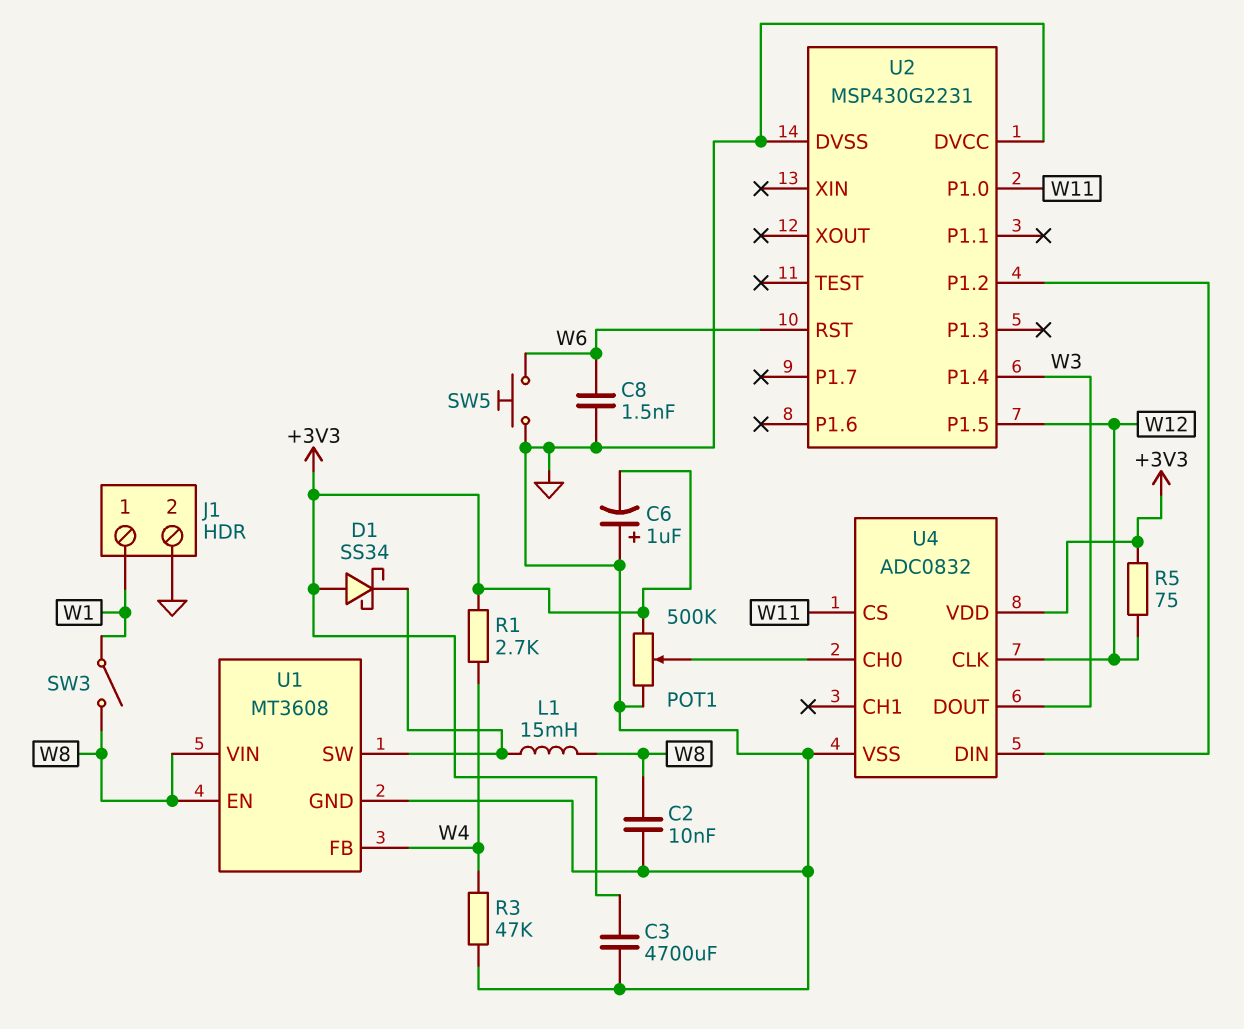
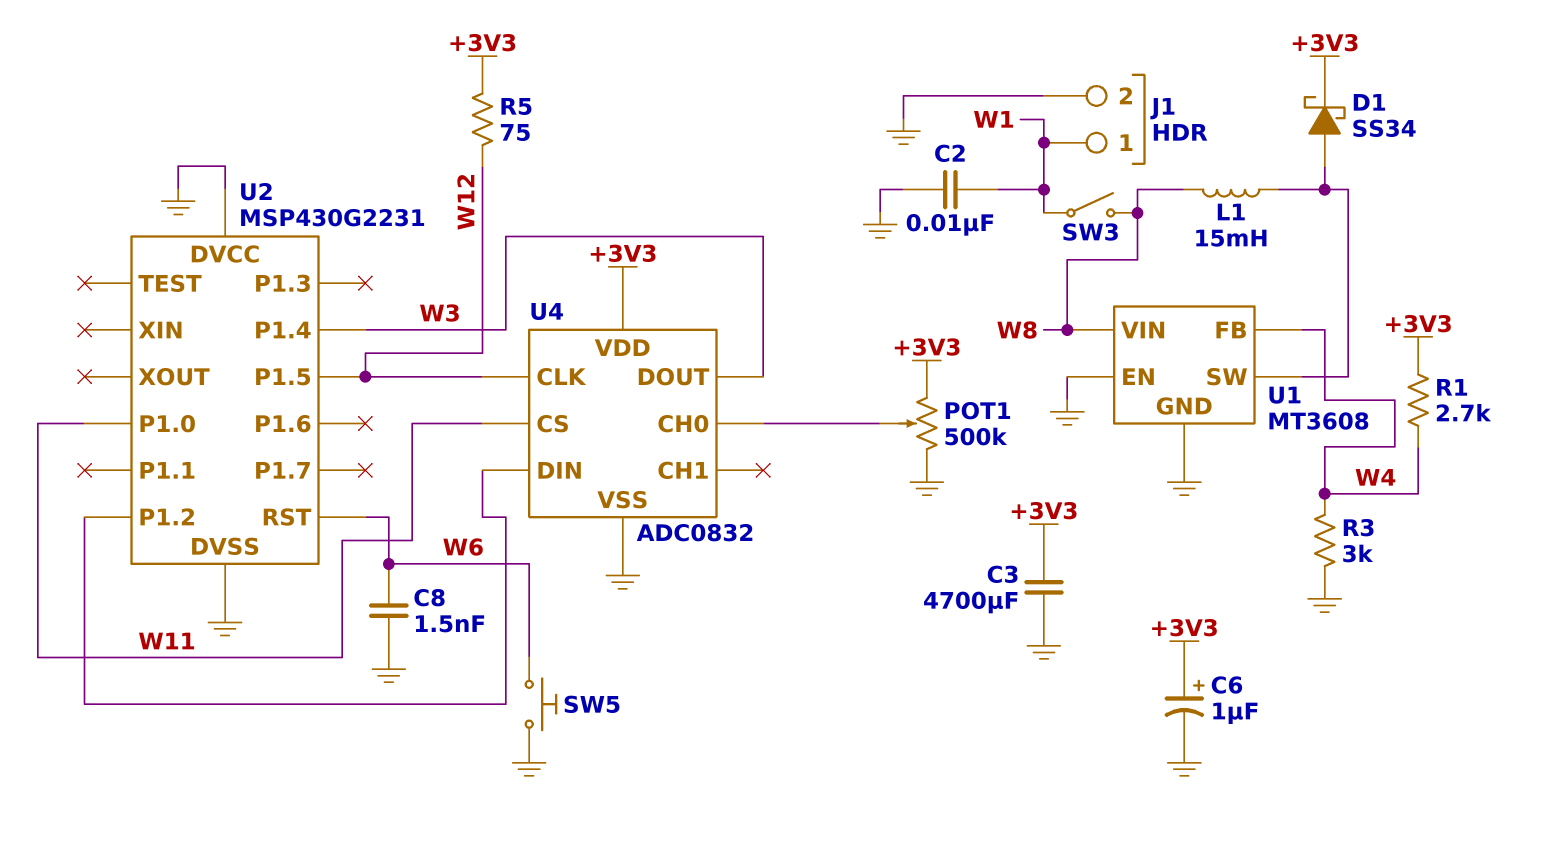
C2: 10nF (GND, W8) -> 10nF (GND, W1)
C6: 1uF (plus GND, minus +3V3) -> 1uF (plus +3V3, minus GND)
D1: schottky SS34 (A +3V3, K U1/SW) -> schottky SS34 (A U1/SW, K +3V3)
R3: 47k (GND, W4) -> 3k (GND, W4)
U1 pin EN: W8 -> GND

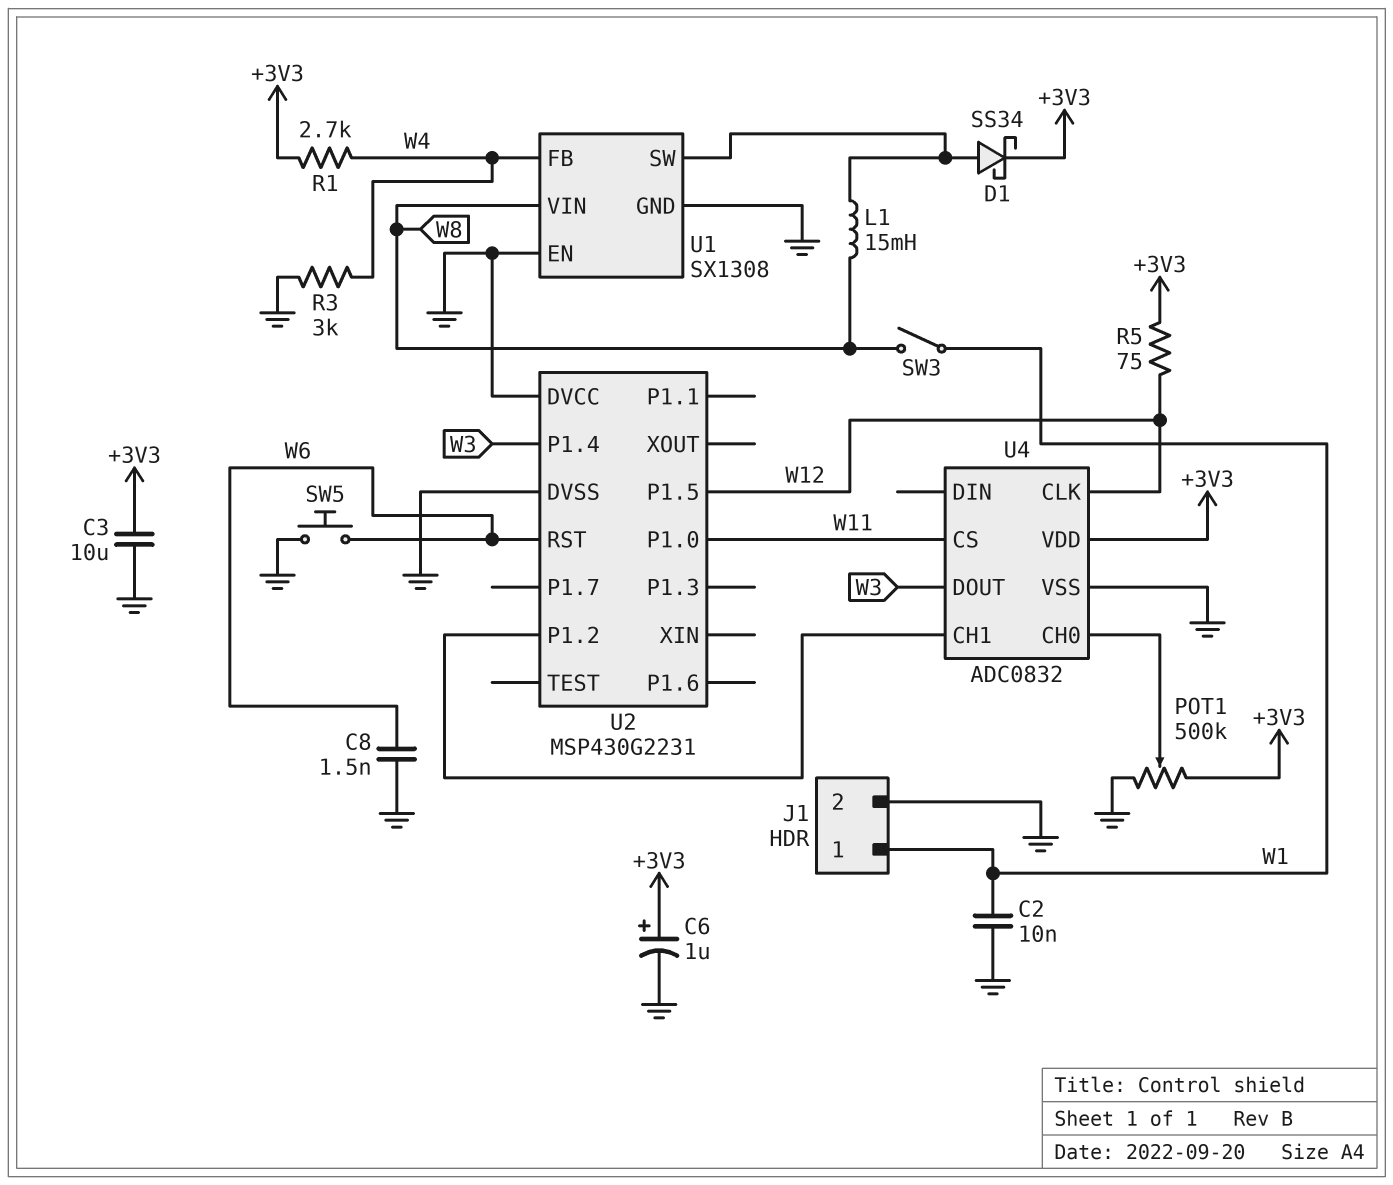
C3: 4700uF (+3V3, GND) -> 10uF (+3V3, GND)
U1: MT3608 -> SX1308
U4 pin CH1: none -> U2/P1.2
U4 pin DIN: U2/P1.2 -> none

